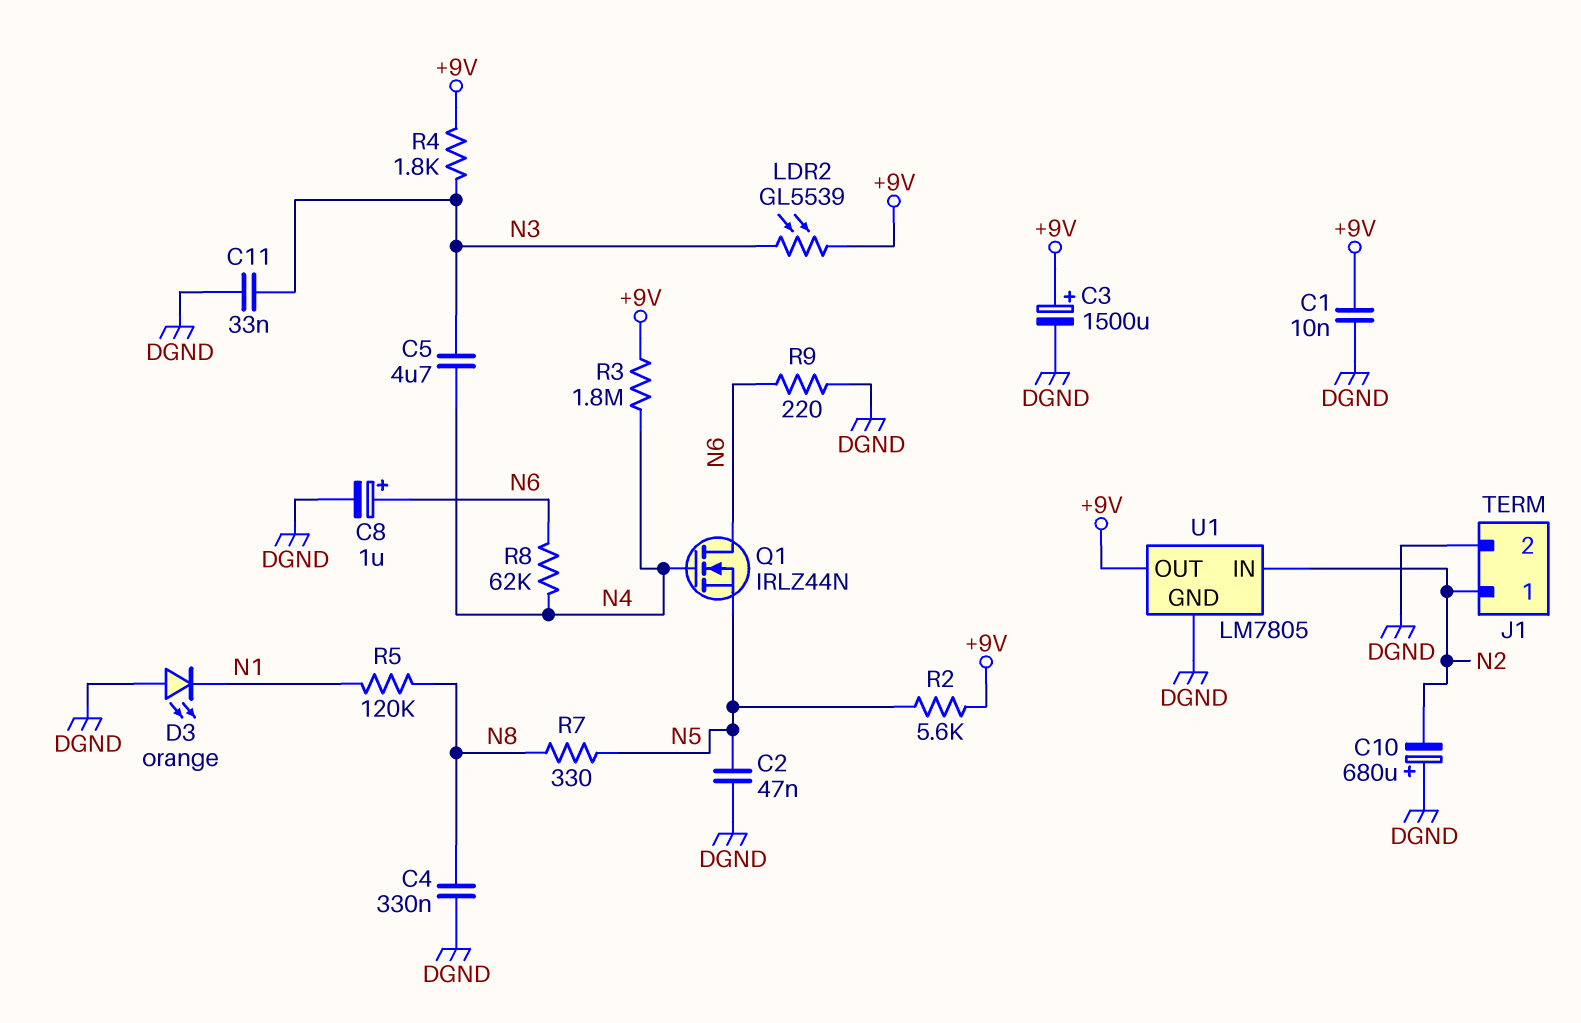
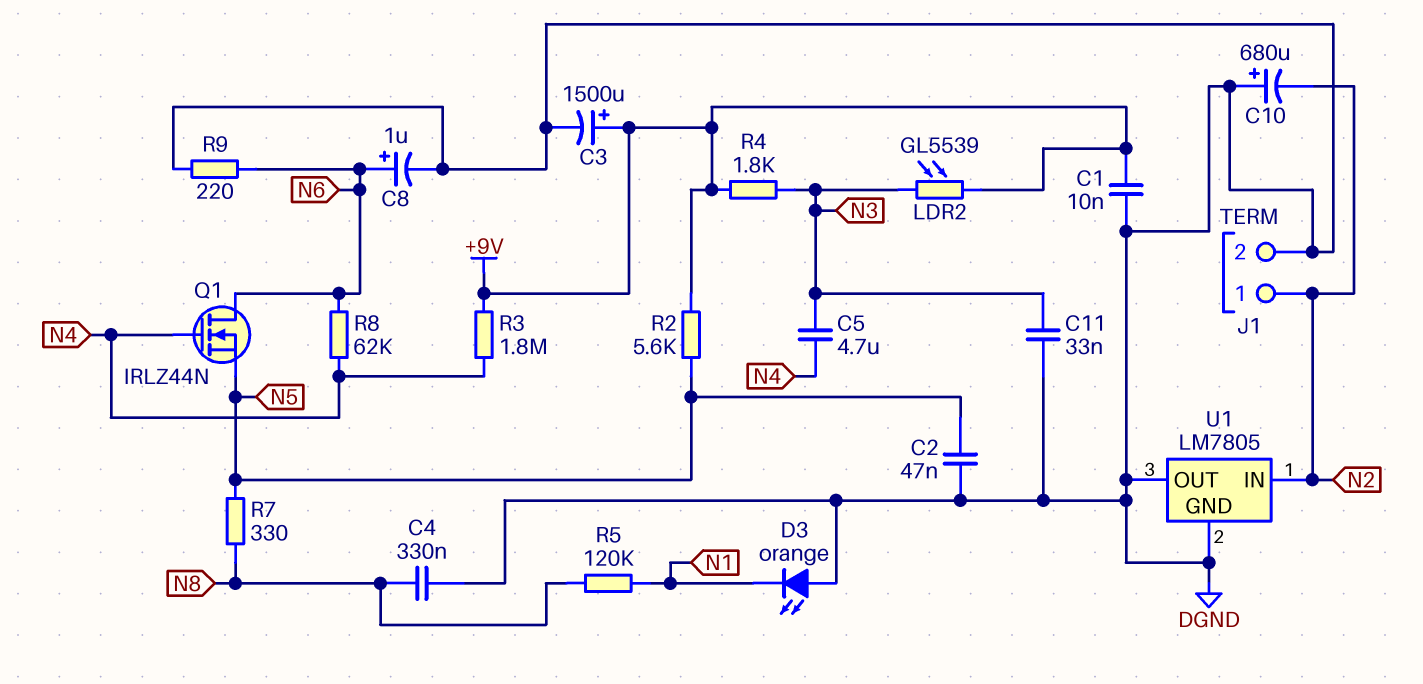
U1 pin OUT: +9V -> DGND

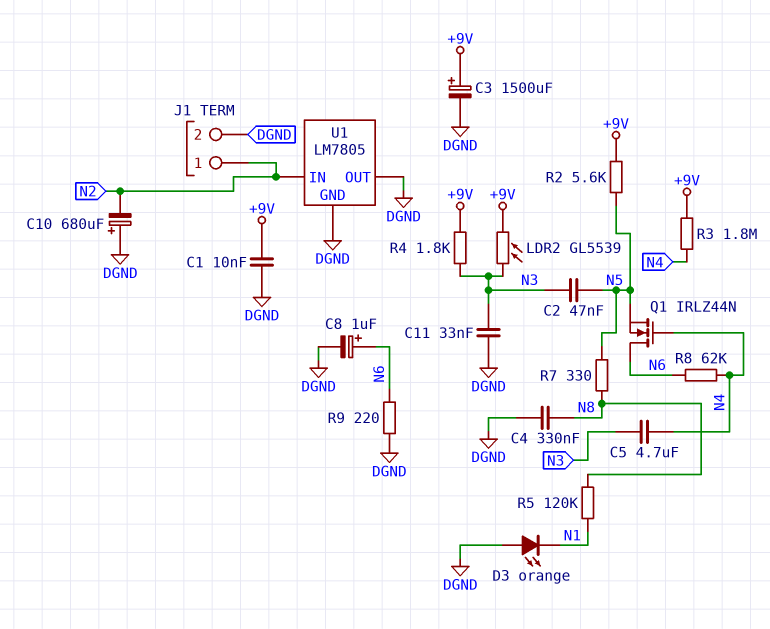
C2: 47nF (DGND, N5) -> 47nF (N3, N5)

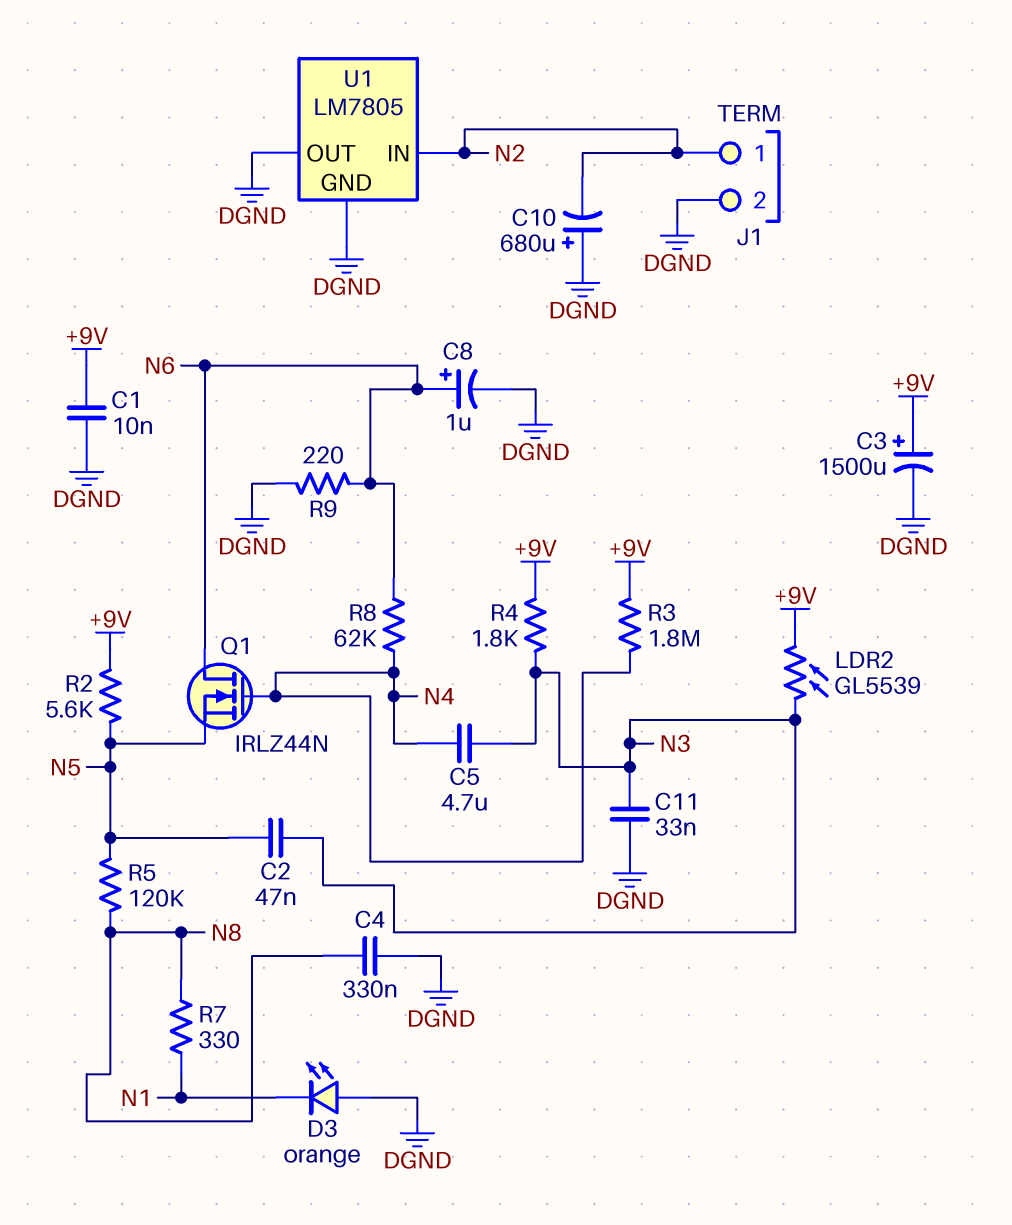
R5: 120k (N1, N8) -> 120k (N5, N8)
R7: 330 (N5, N8) -> 330 (N1, N8)

